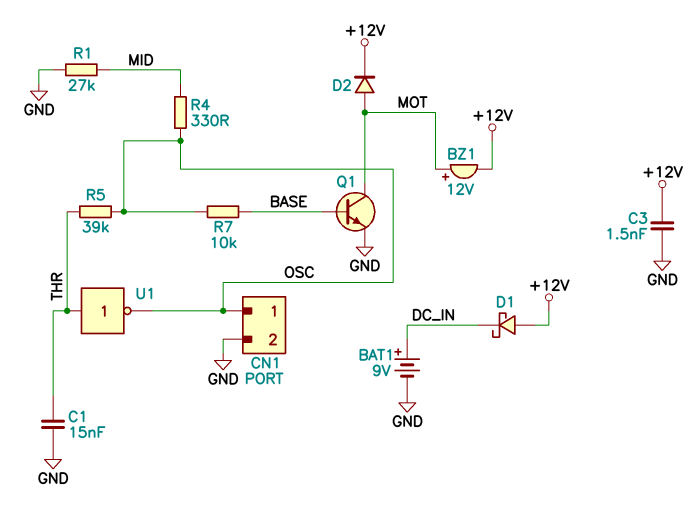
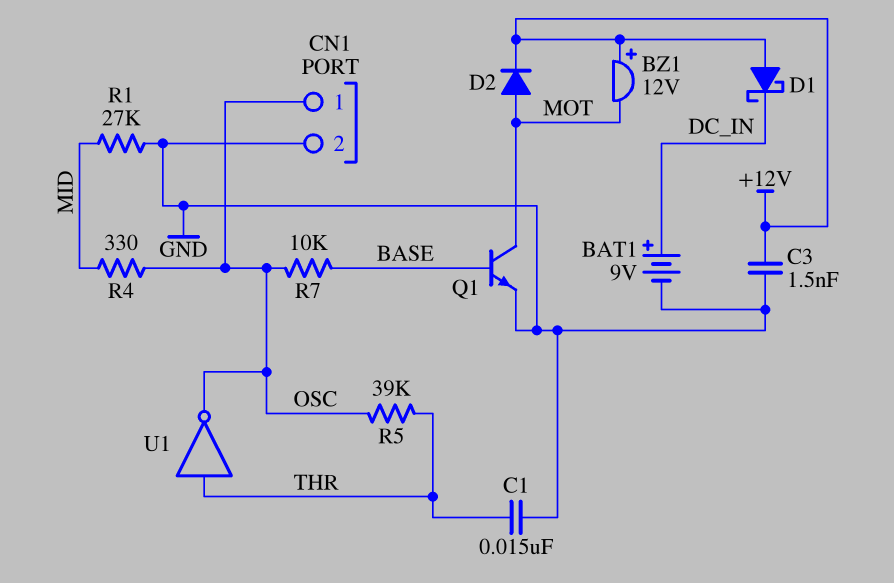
BZ1: buzzer 12V (plus MOT, minus +12V) -> buzzer 12V (plus +12V, minus MOT)

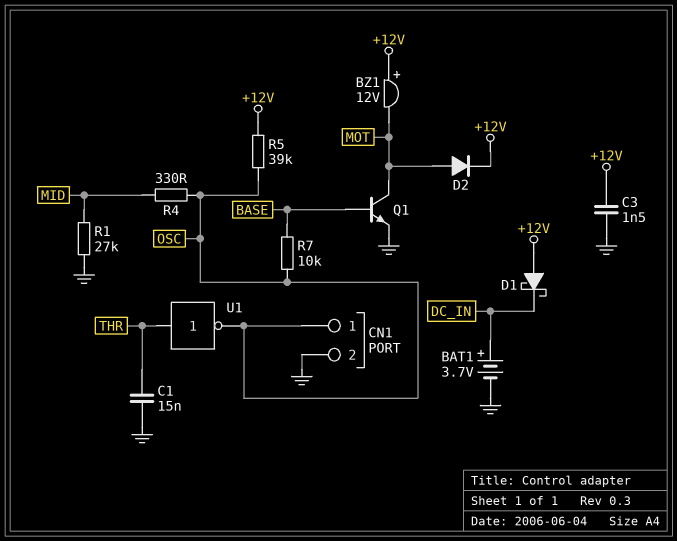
BAT1: 9V (plus DC_IN, minus GND) -> 3.7V (plus DC_IN, minus GND)
R5: 39k (OSC, THR) -> 39k (+12V, OSC)

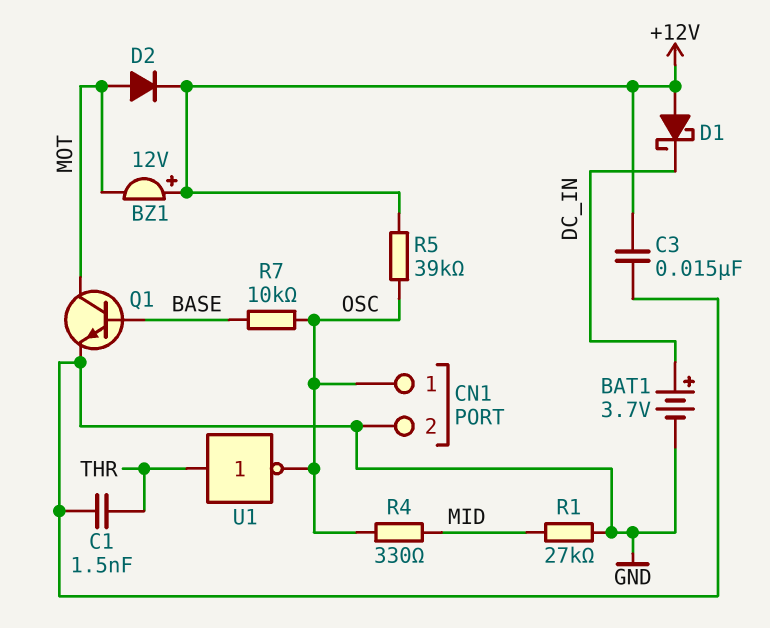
C1: 15nF (GND, THR) -> 1.5nF (GND, THR)
C3: 1.5nF (+12V, GND) -> 15nF (+12V, GND)

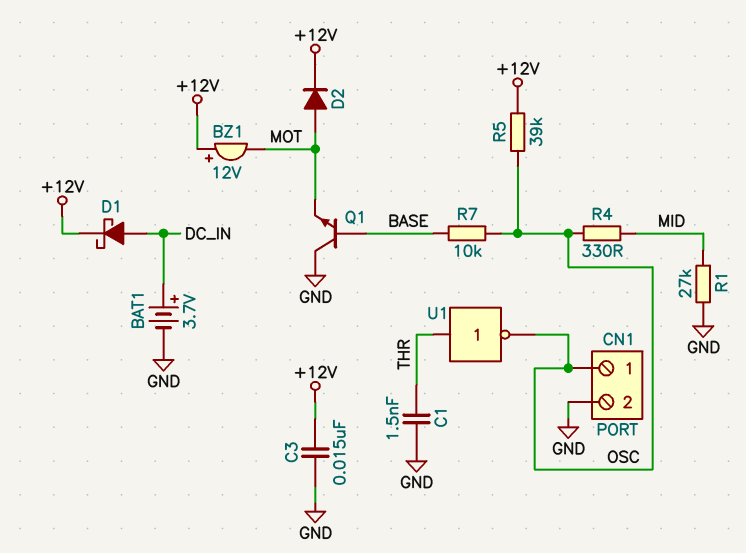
D1: schottky (A +12V, K DC_IN) -> schottky (A DC_IN, K +12V)
Q1: NPN (B BASE, C MOT, E GND) -> NPN (B BASE, C GND, E MOT)

